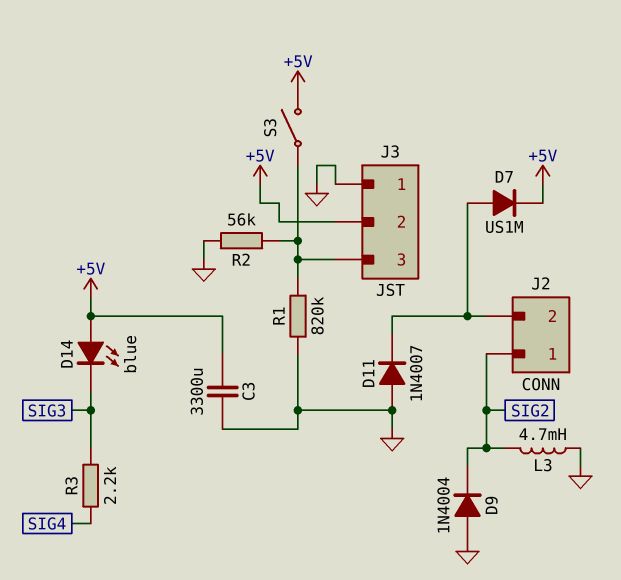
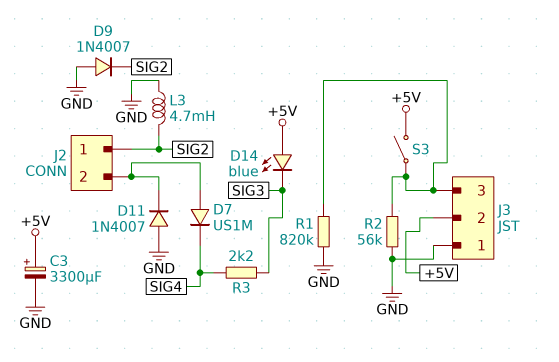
C3: 3300uF (+5V, GND) -> 3300uF (plus +5V, minus GND)
D7: diode US1M (A J2/2, K +5V) -> diode US1M (A J2/2, K SIG4)
D9: diode 1N4004 (A GND, K SIG2) -> diode 1N4007 (A GND, K SIG2)

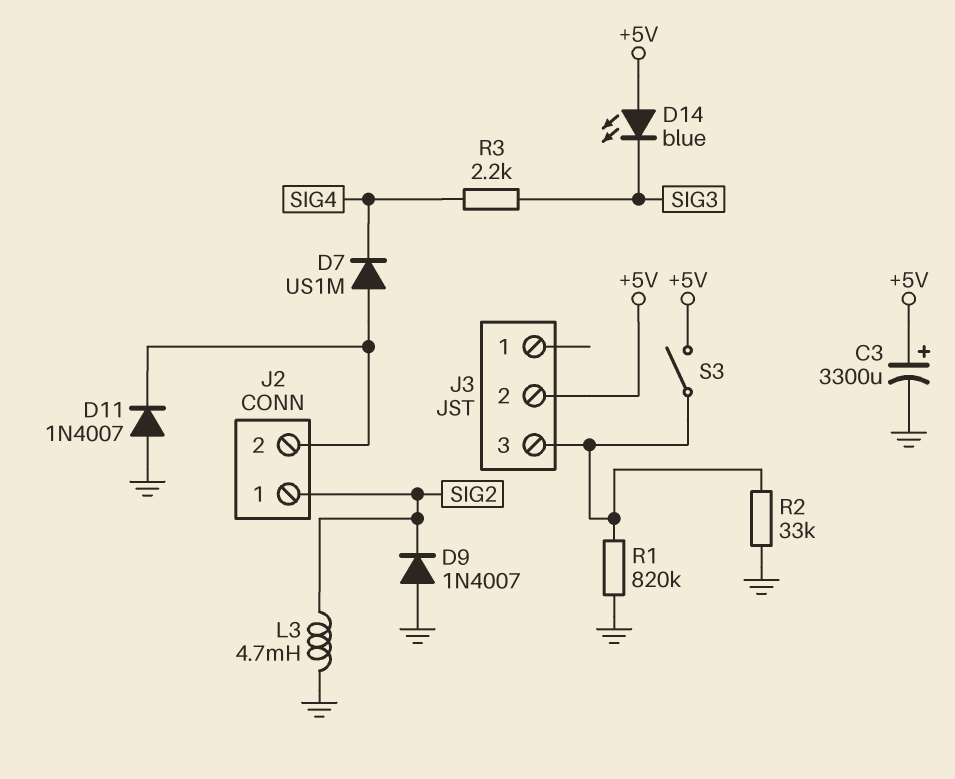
J3 pin 1: GND -> none
R2: 56k (GND, J3/3) -> 33k (GND, J3/3)

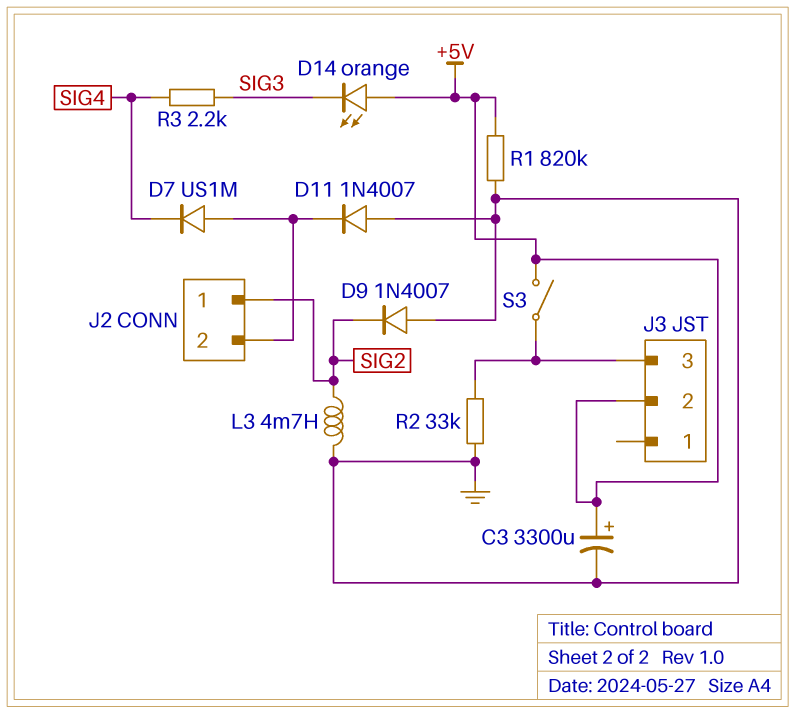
D14: LED blue (A +5V, K SIG3) -> LED orange (A +5V, K SIG3)
R1: 820k (GND, J3/3) -> 820k (+5V, GND)

